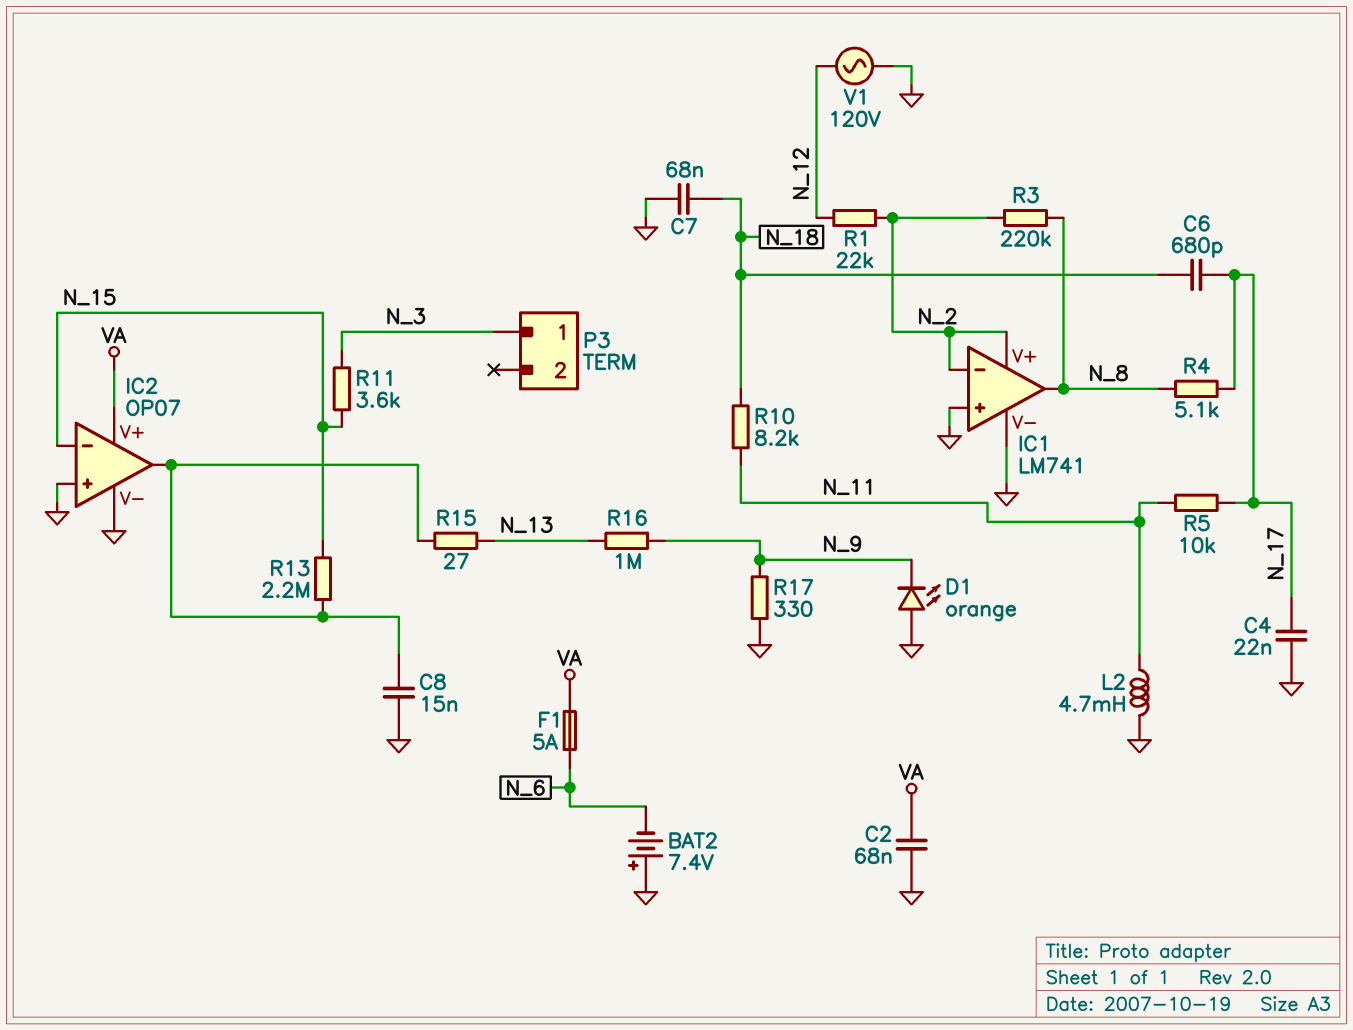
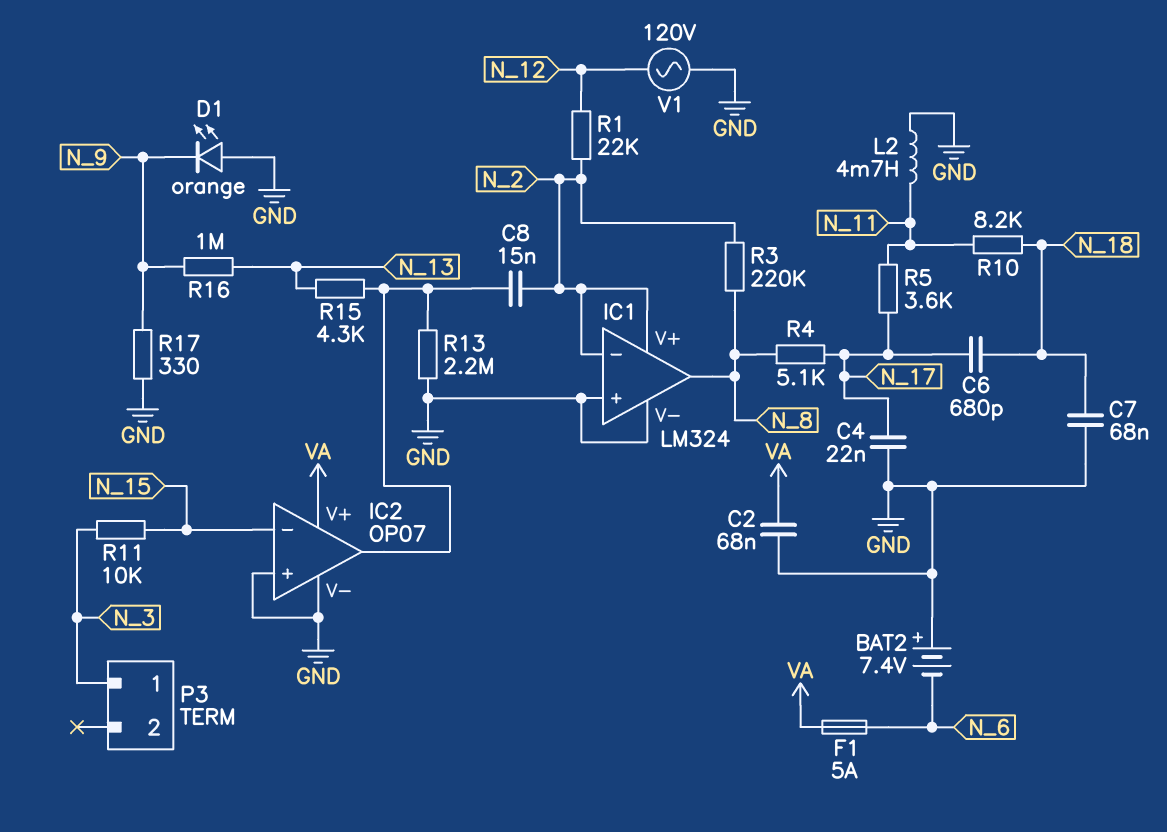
C8: 15nF (GND, IC2/out) -> 15nF (IC2/out, N_2)
IC1: LM741 -> LM324
R5: 10k (N_11, N_17) -> 3.6k (N_11, N_17)
R11: 3.6k (N_3, N_15) -> 10k (N_3, N_15)
R13: 2.2M (IC2/out, N_15) -> 2.2M (GND, IC2/out)
R15: 27 (IC2/out, N_13) -> 4.3k (IC2/out, N_13)

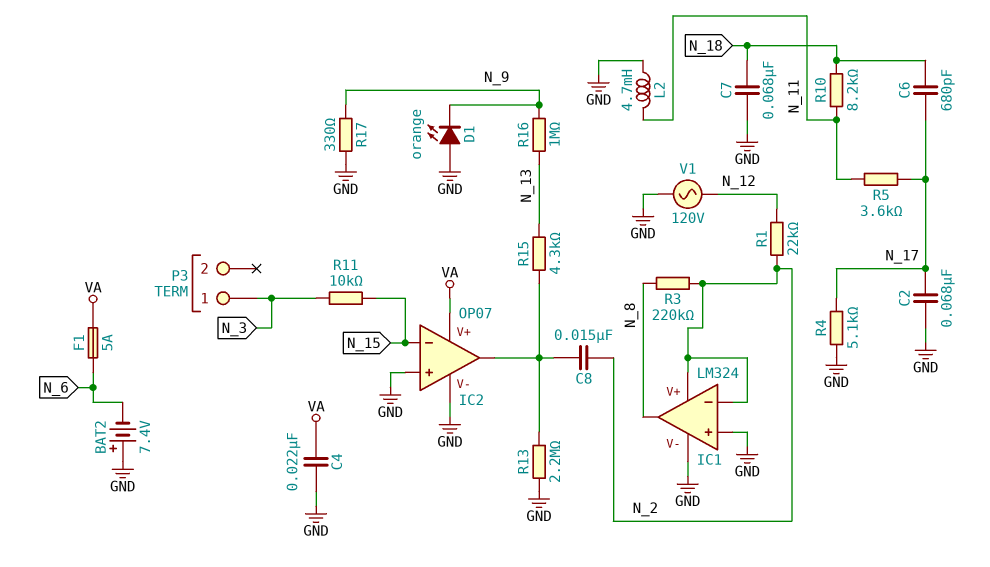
C2: 68nF (GND, VA) -> 68nF (GND, N_17)
C4: 22nF (GND, N_17) -> 22nF (GND, VA)
R4: 5.1k (N_8, N_17) -> 5.1k (GND, N_17)

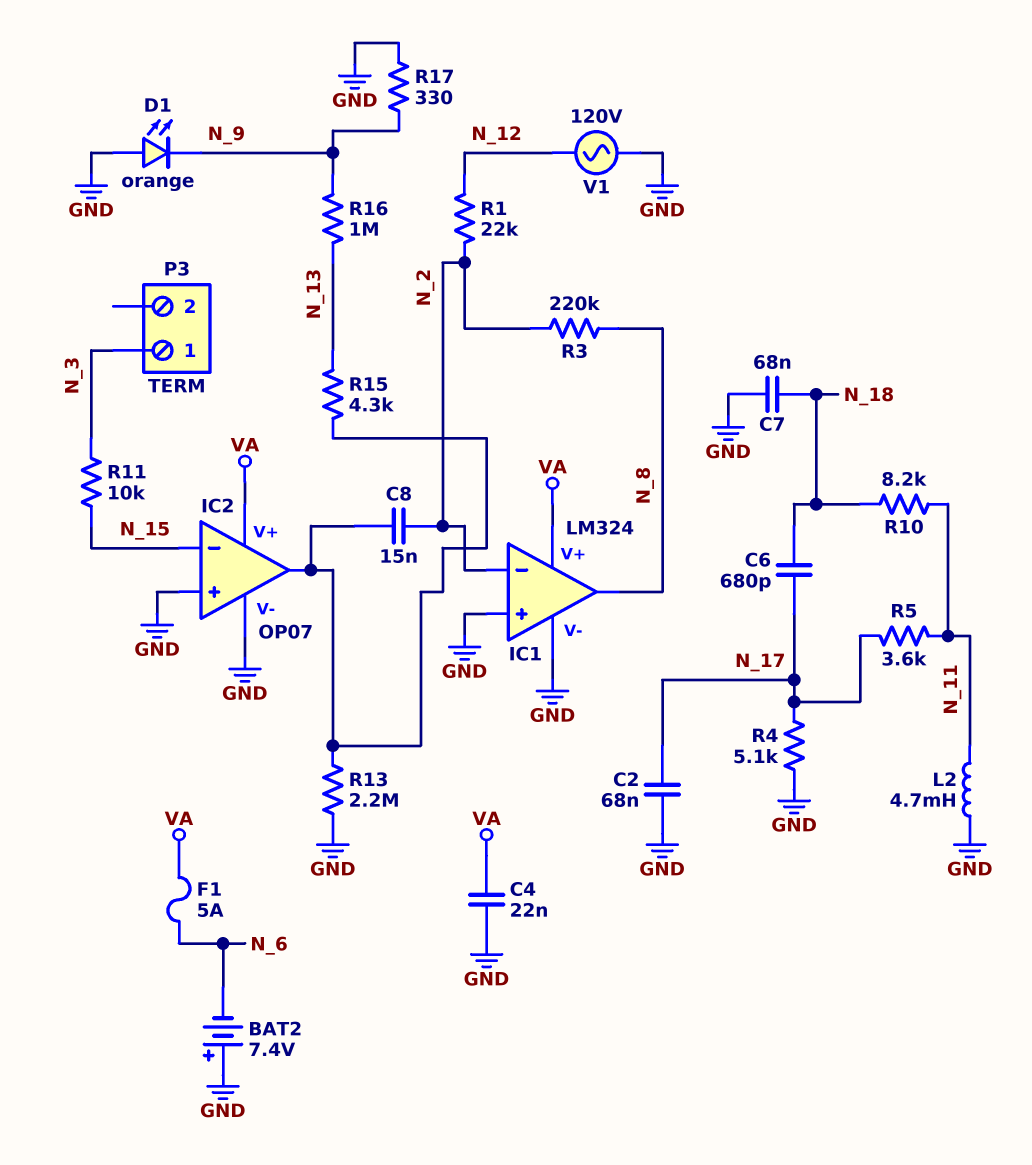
IC1 pin V+: N_2 -> VA

